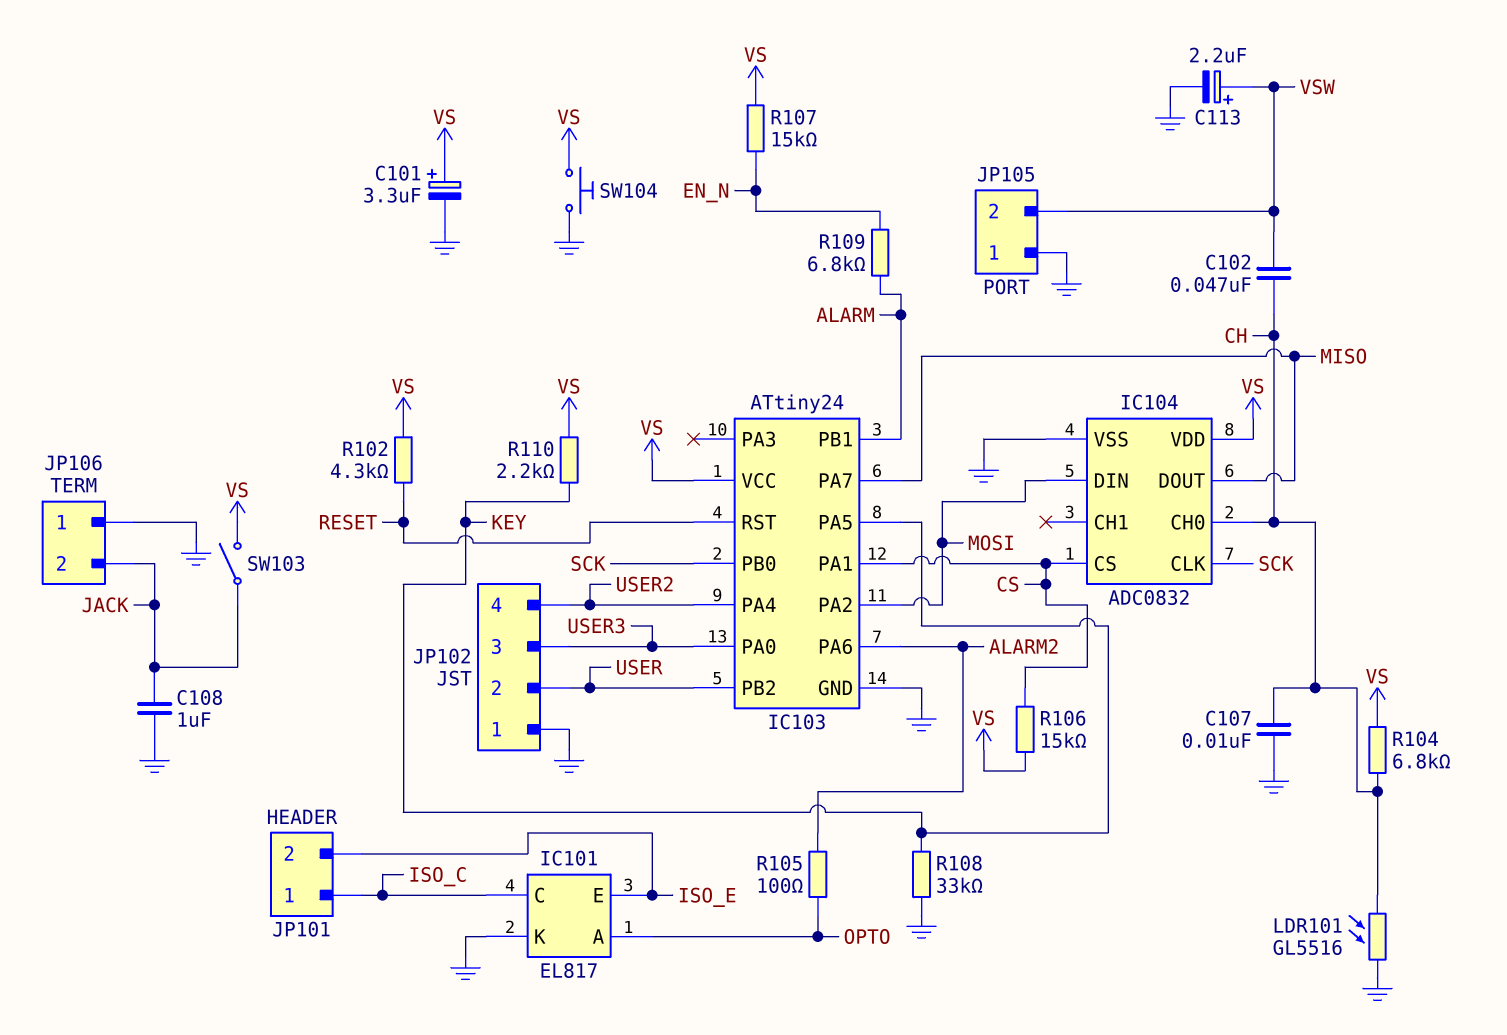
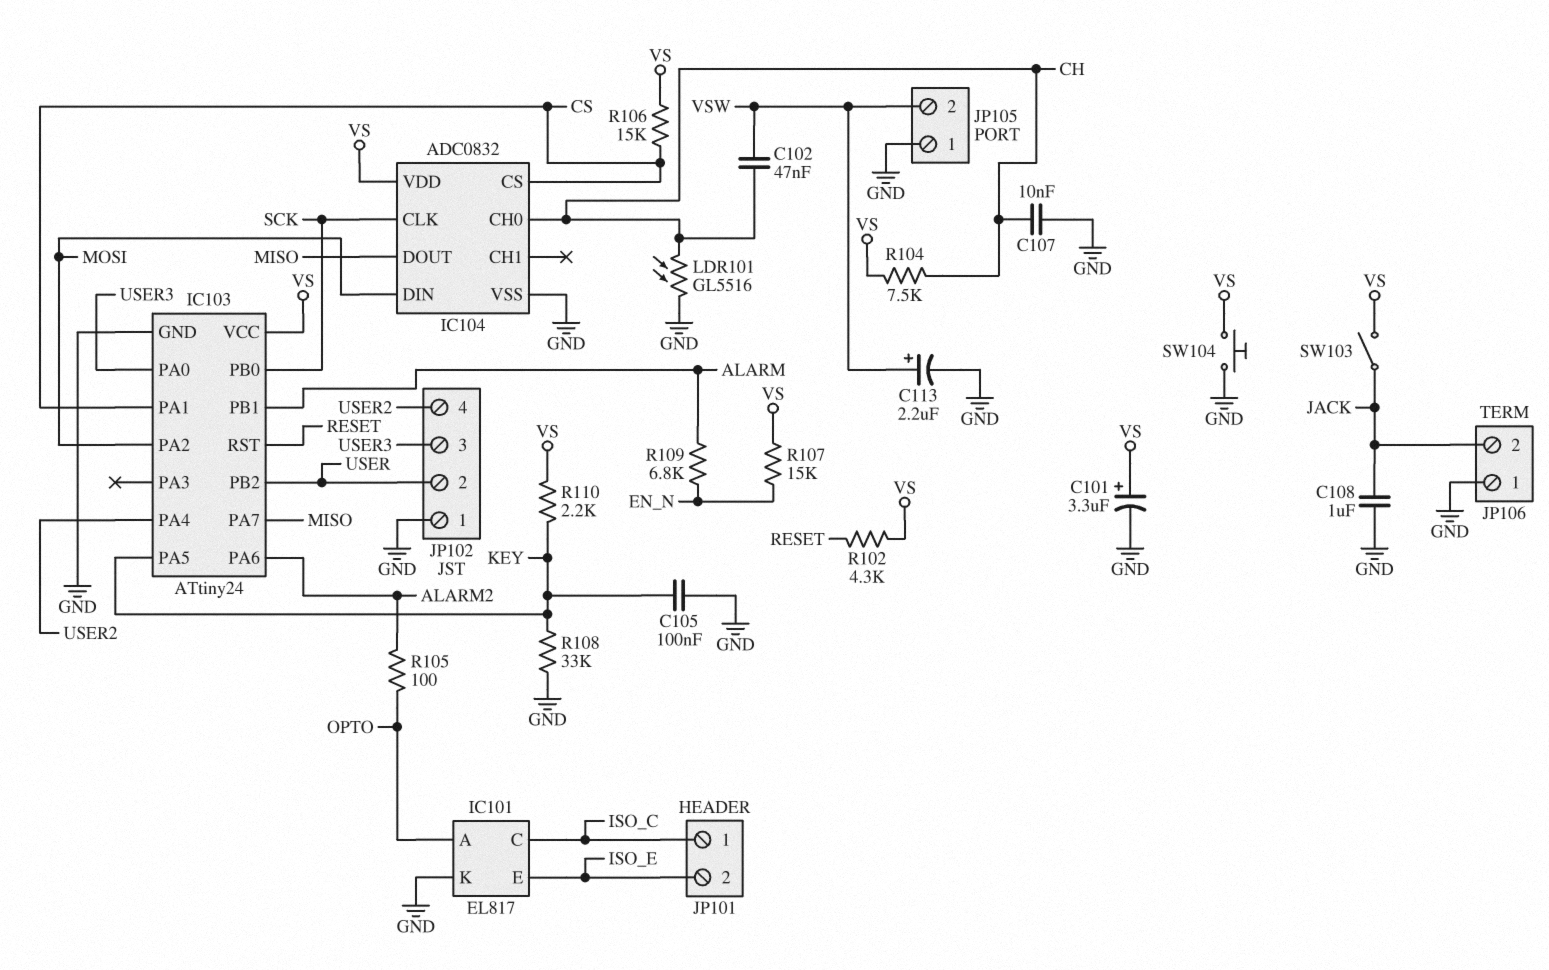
C105: none -> 100nF (GND, KEY)
R104: 6.8k (CH, VS) -> 7.5k (CH, VS)

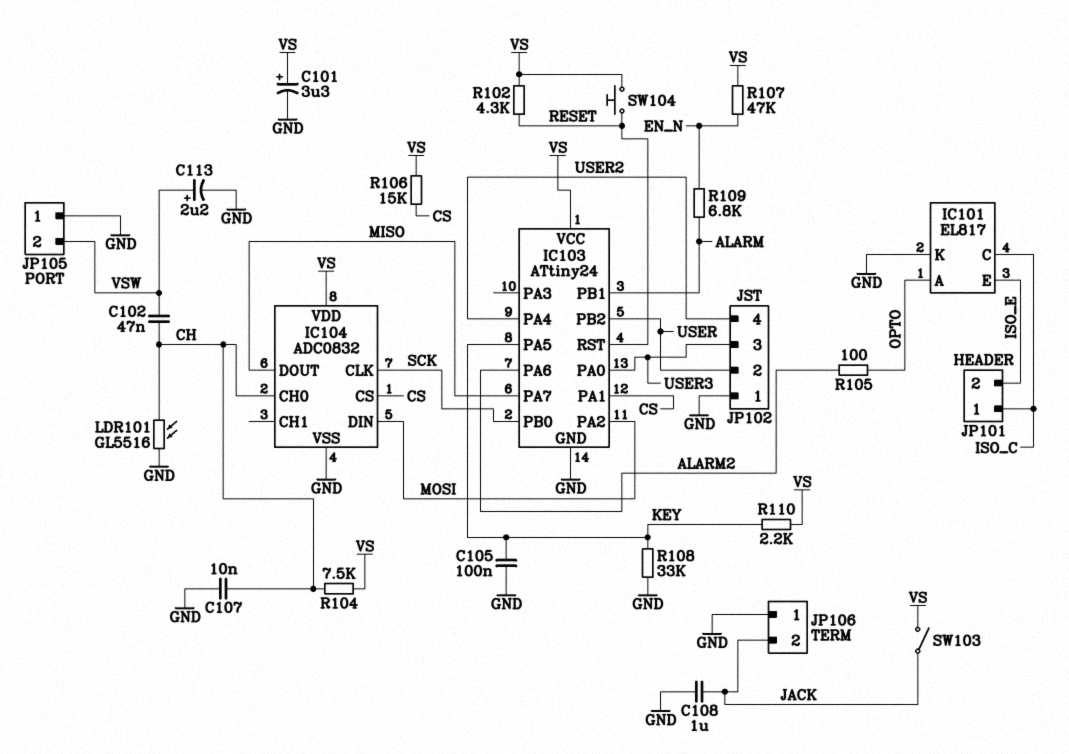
R107: 15k (EN_N, VS) -> 47k (EN_N, VS)
SW104: button (GND, VS) -> button (RESET, VS)

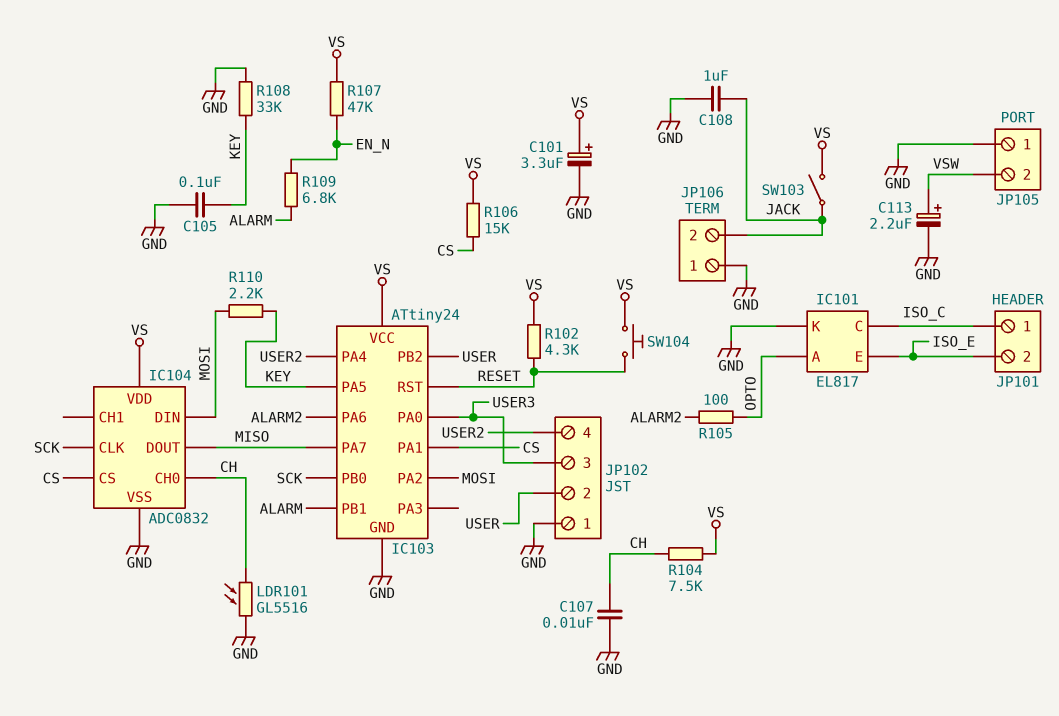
C102: 47nF (CH, VSW) -> none
R110: 2.2k (KEY, VS) -> 2.2k (KEY, MOSI)

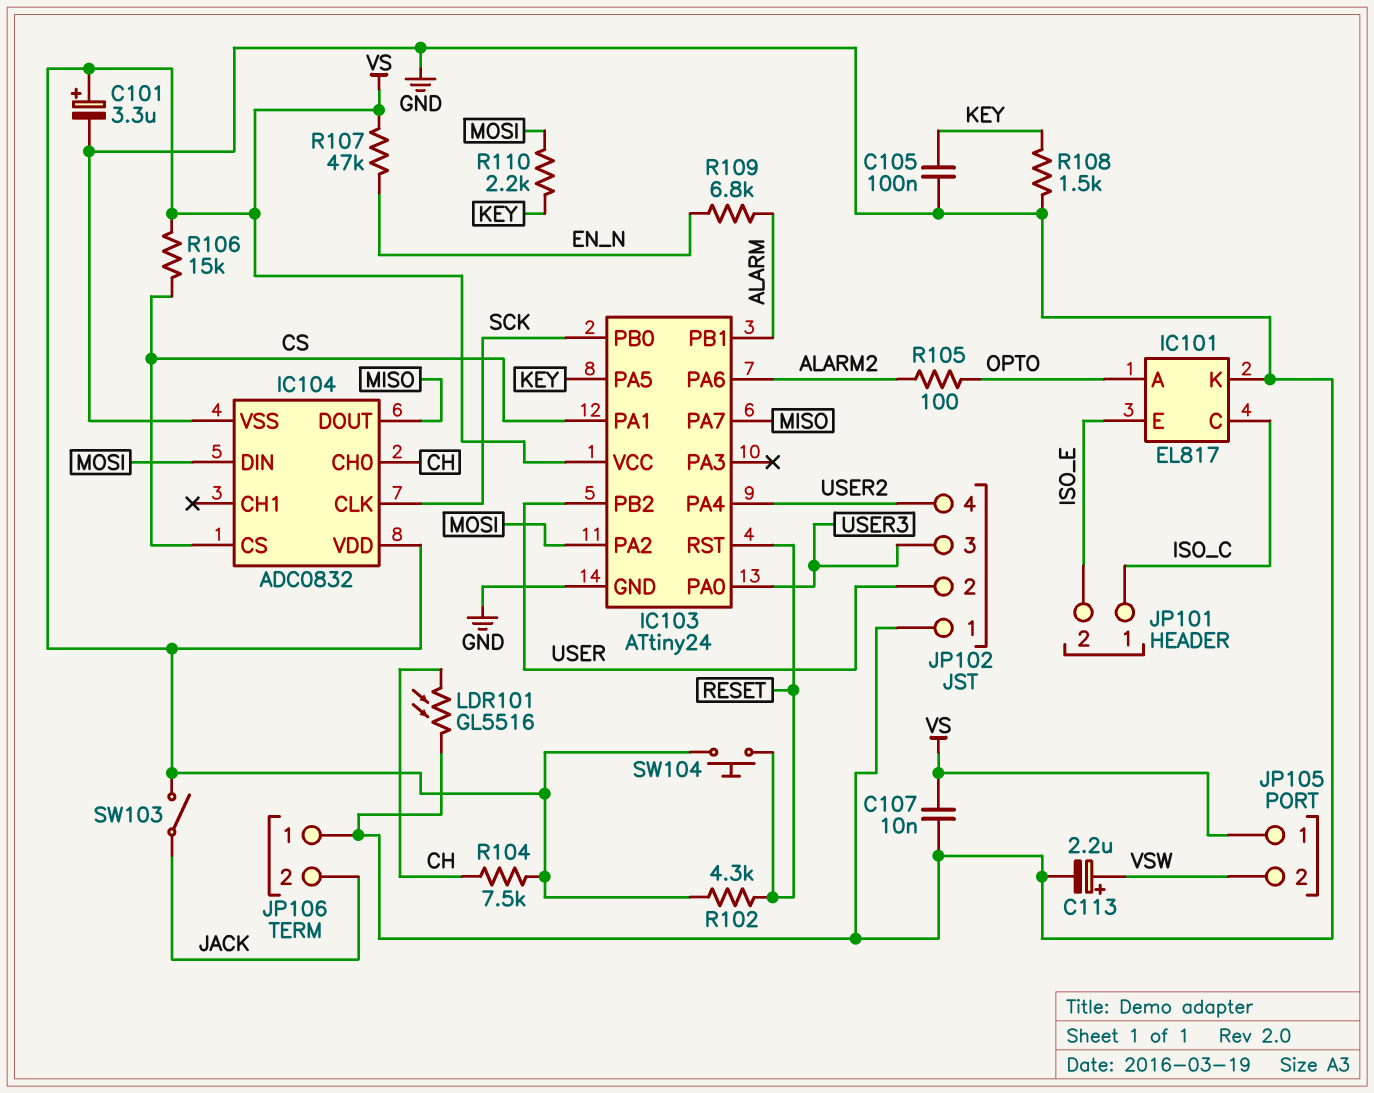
C107: 10nF (CH, GND) -> 10nF (GND, VS)
C108: 1uF (GND, JACK) -> none
JP105 pin 1: GND -> VS
R108: 33k (GND, KEY) -> 1.5k (GND, KEY)

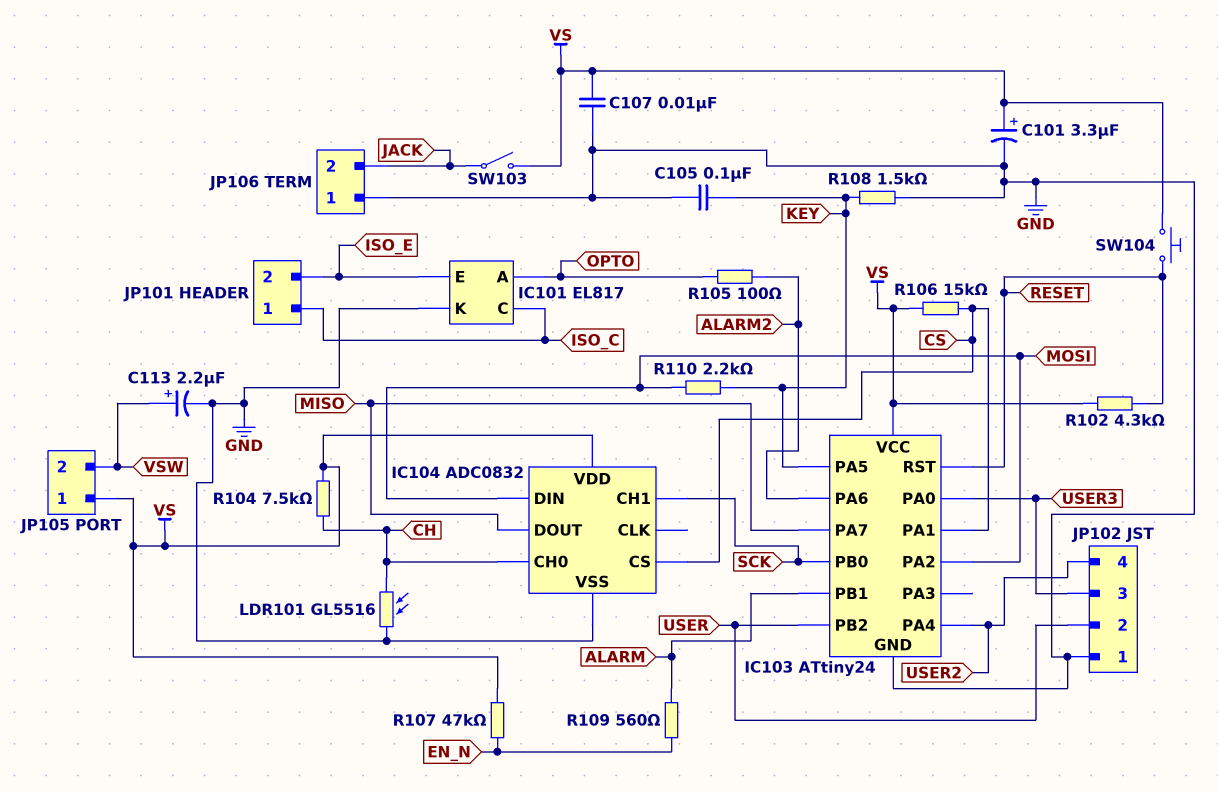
IC104 pin CH1: none -> SCK
IC104 pin CLK: SCK -> none
R109: 6.8k (ALARM, EN_N) -> 560 (ALARM, EN_N)

